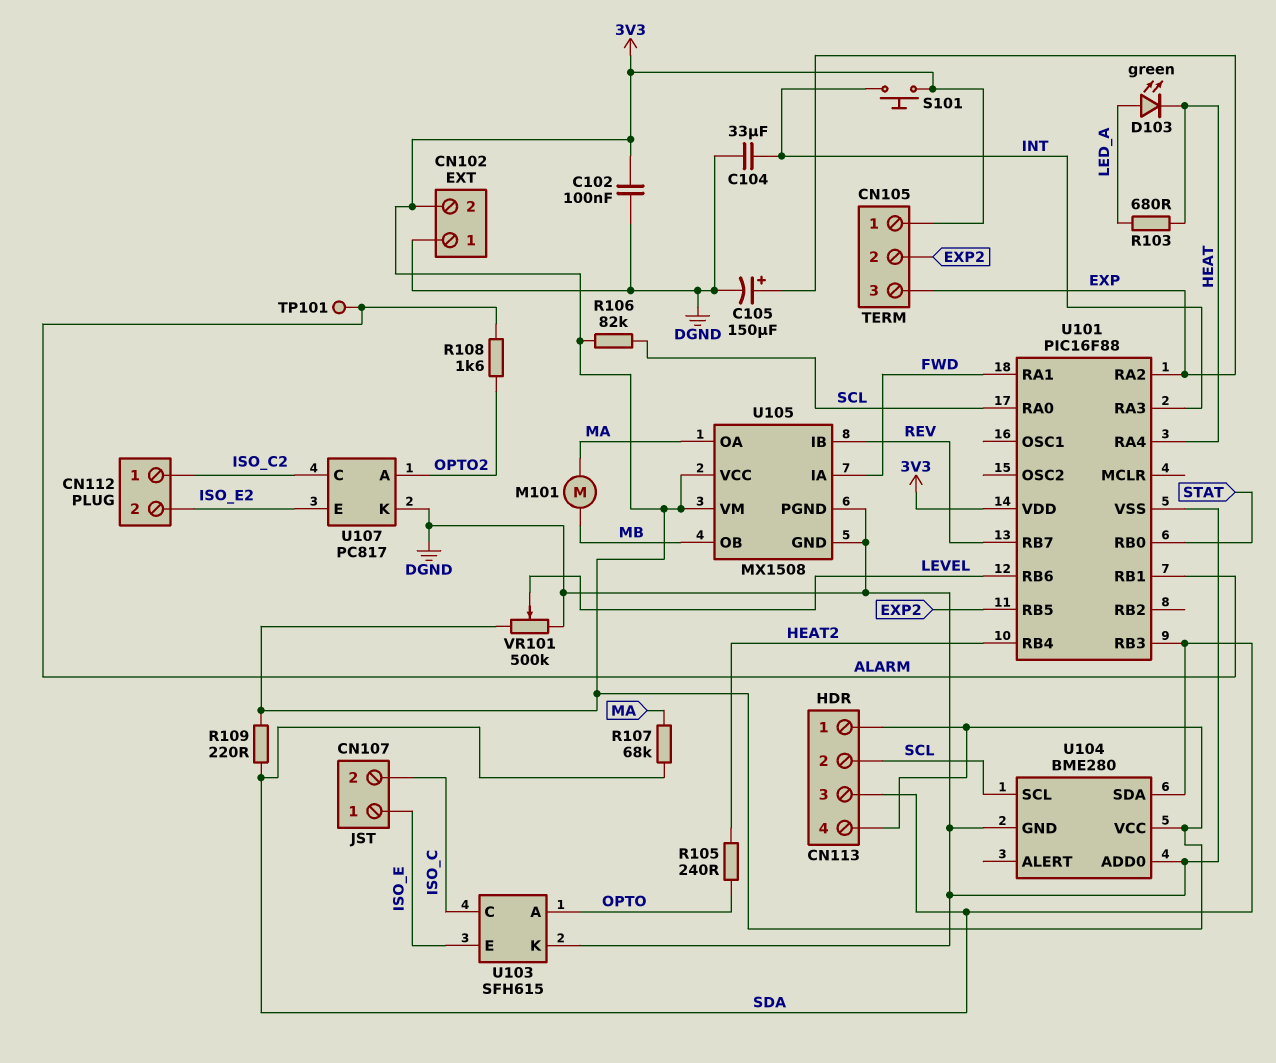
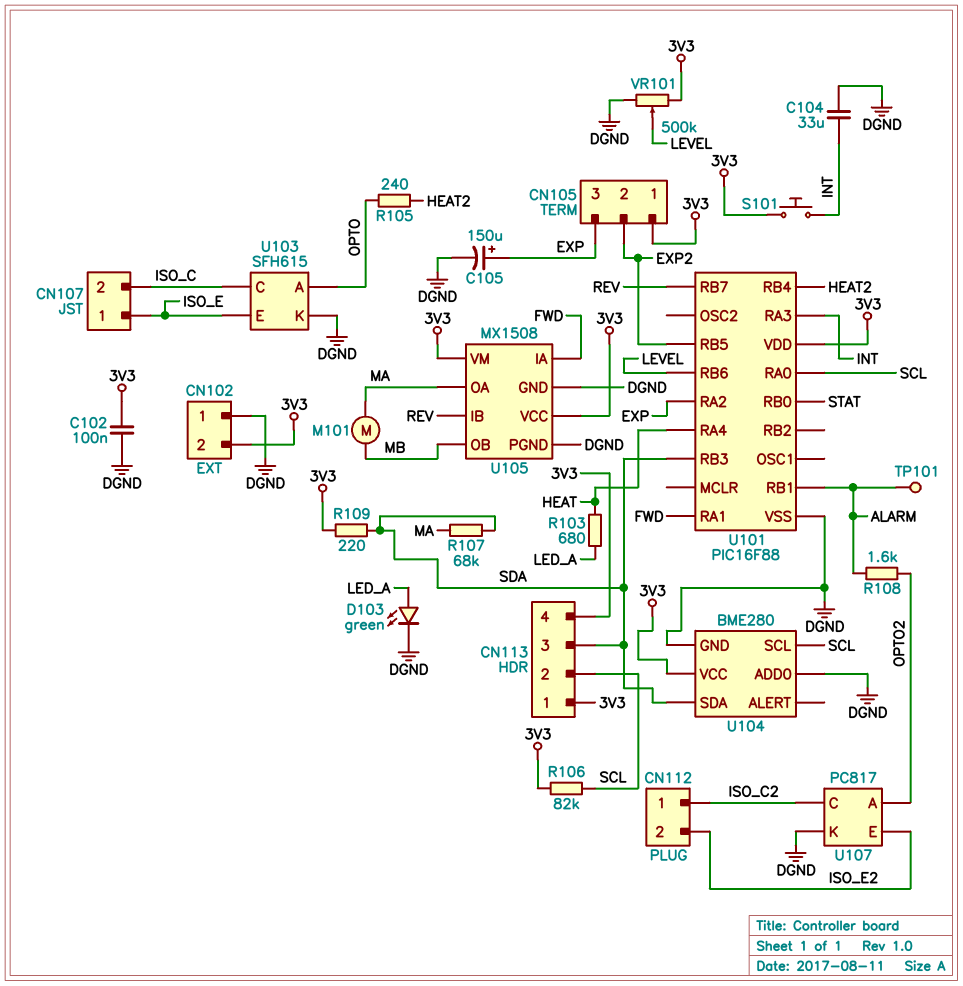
D103: LED green (A LED_A, K HEAT) -> LED green (A LED_A, K DGND)

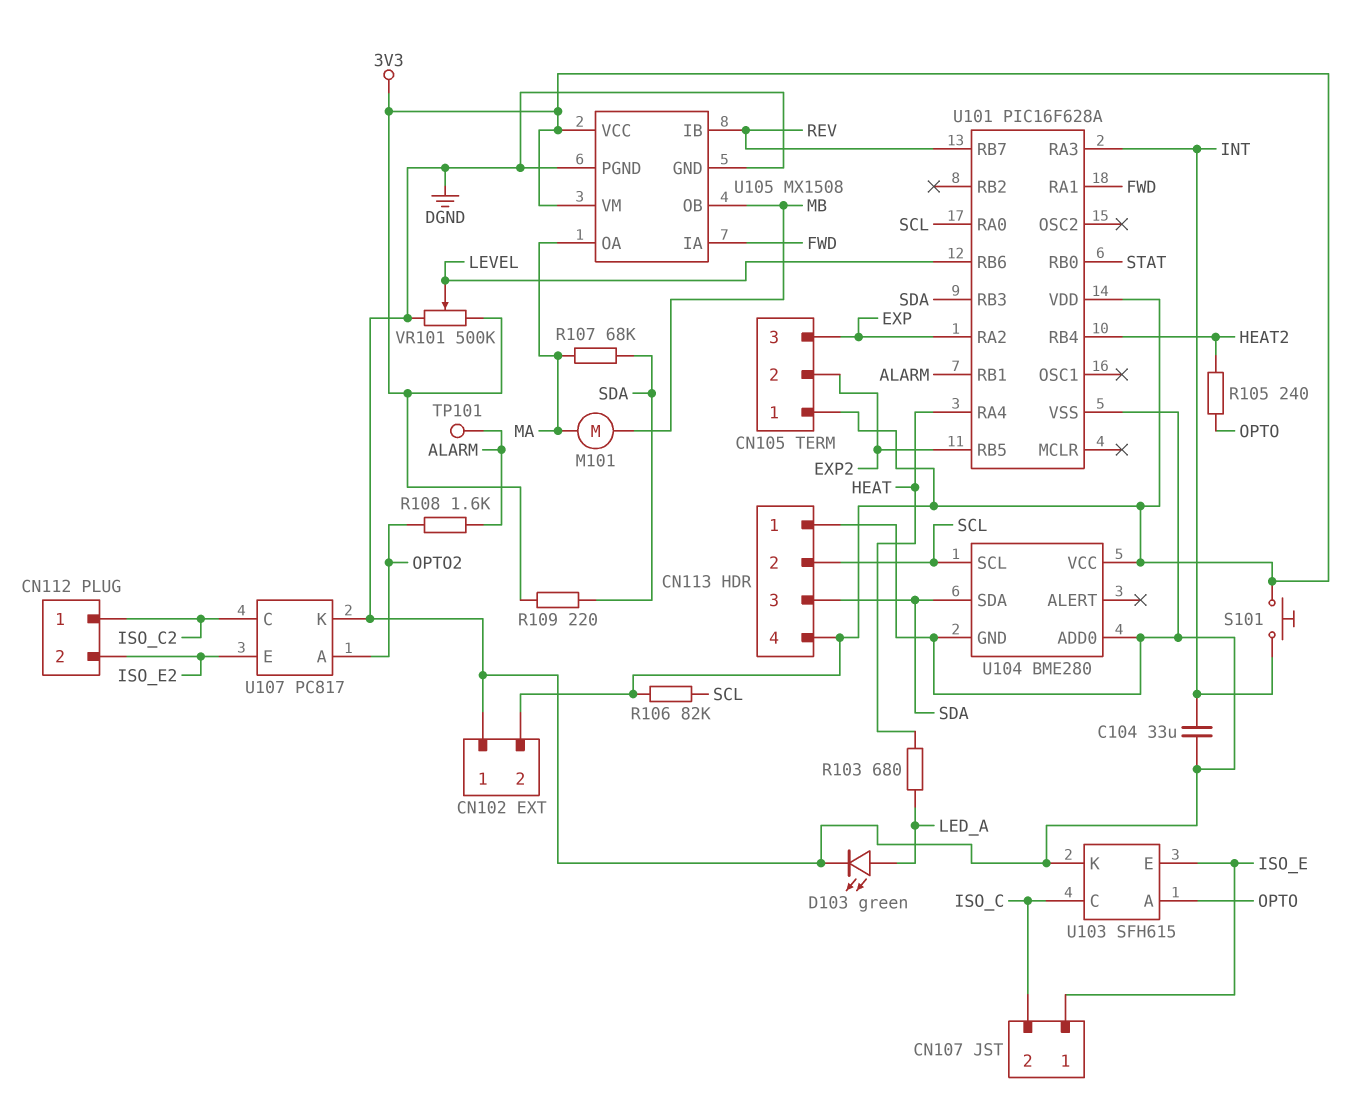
C102: 100nF (3V3, DGND) -> none
C105: 150uF (plus EXP, minus DGND) -> none
CN113 pin 1: 3V3 -> DGND
U101: PIC16F88 -> PIC16F628A

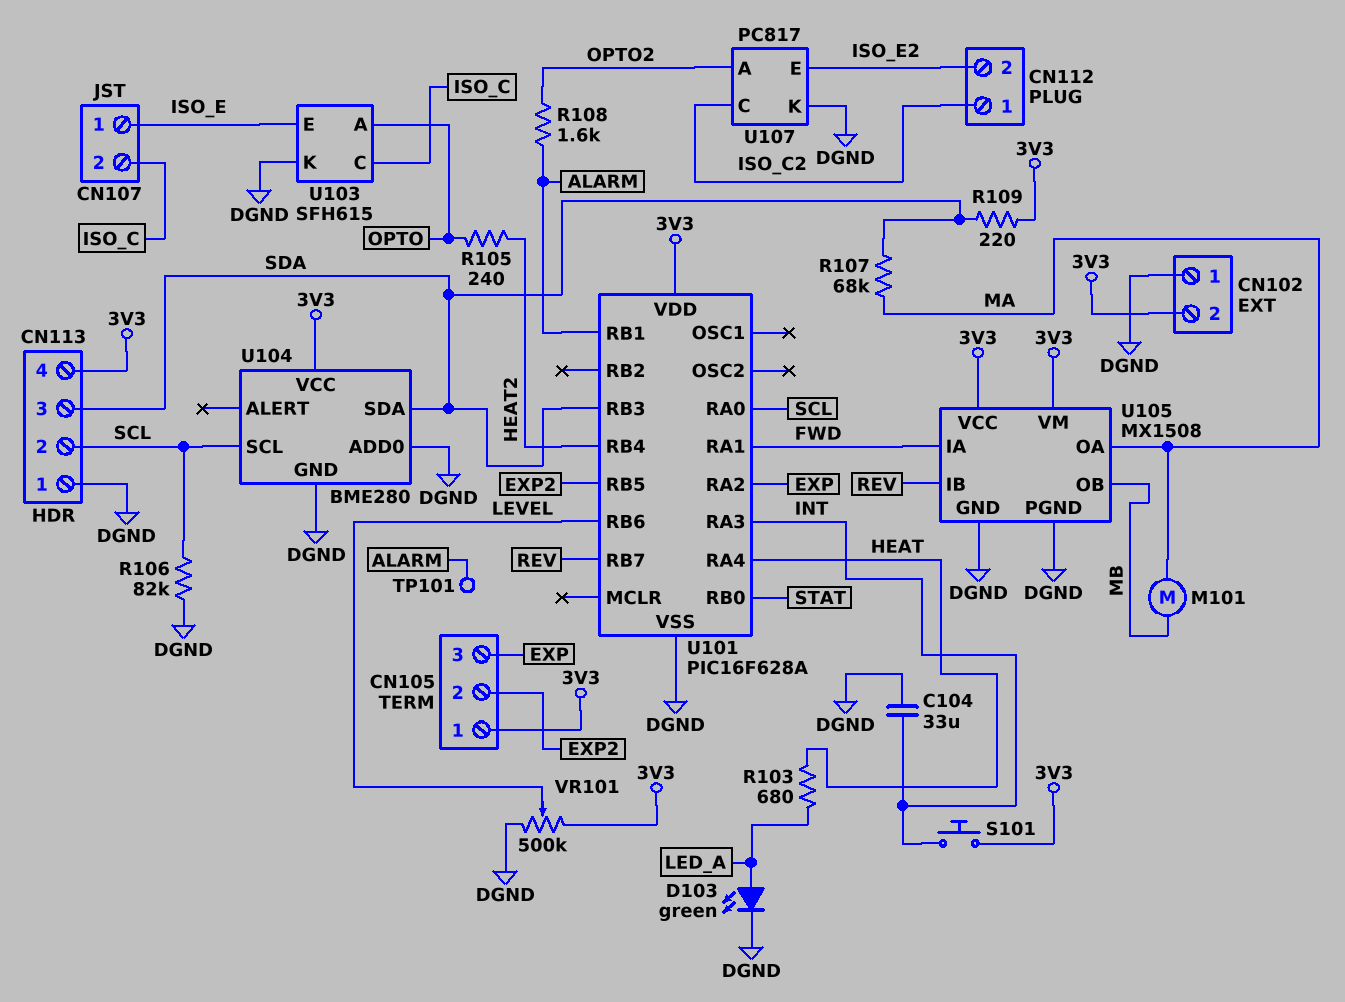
R106: 82k (3V3, SCL) -> 82k (DGND, SCL)

